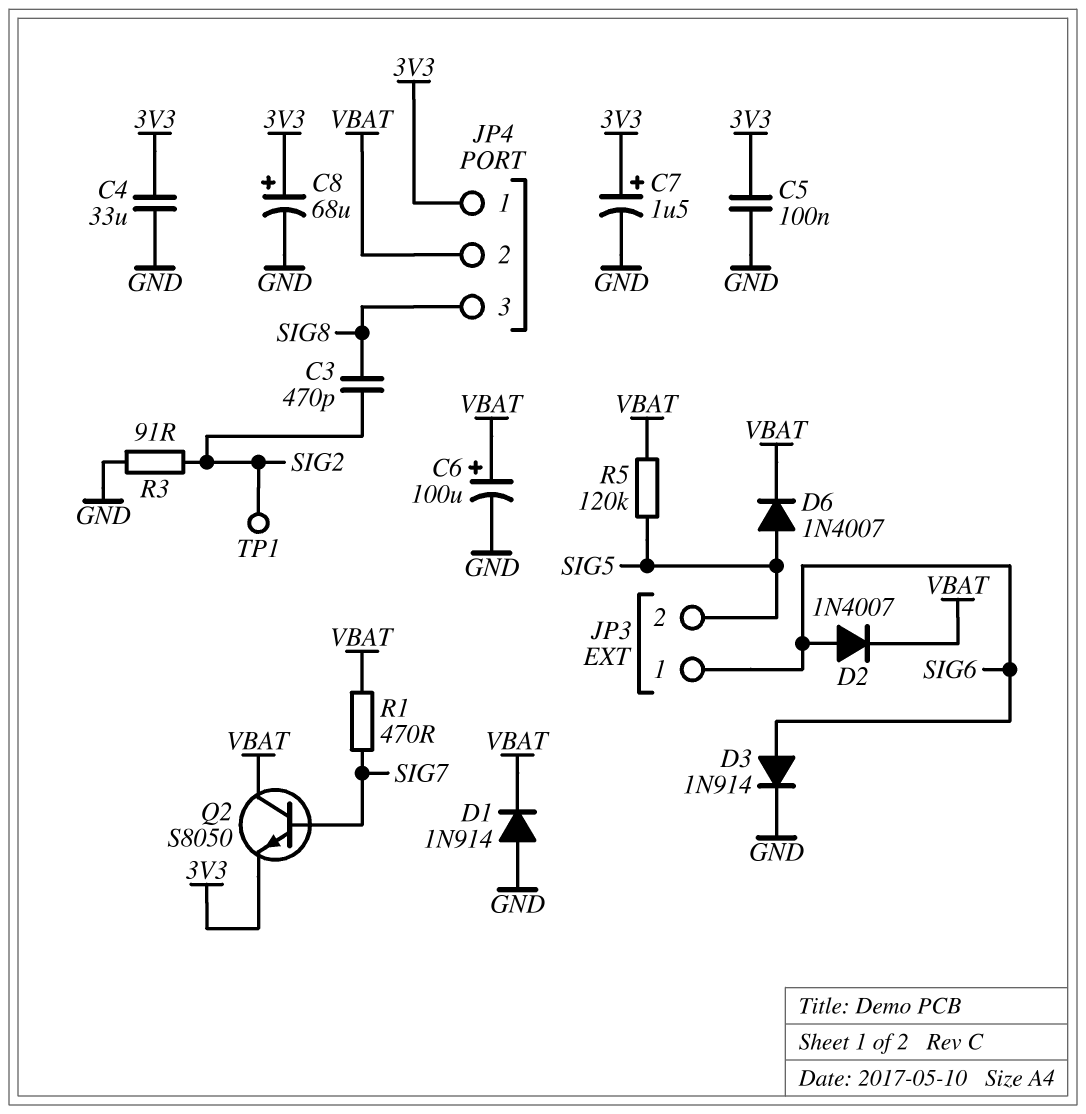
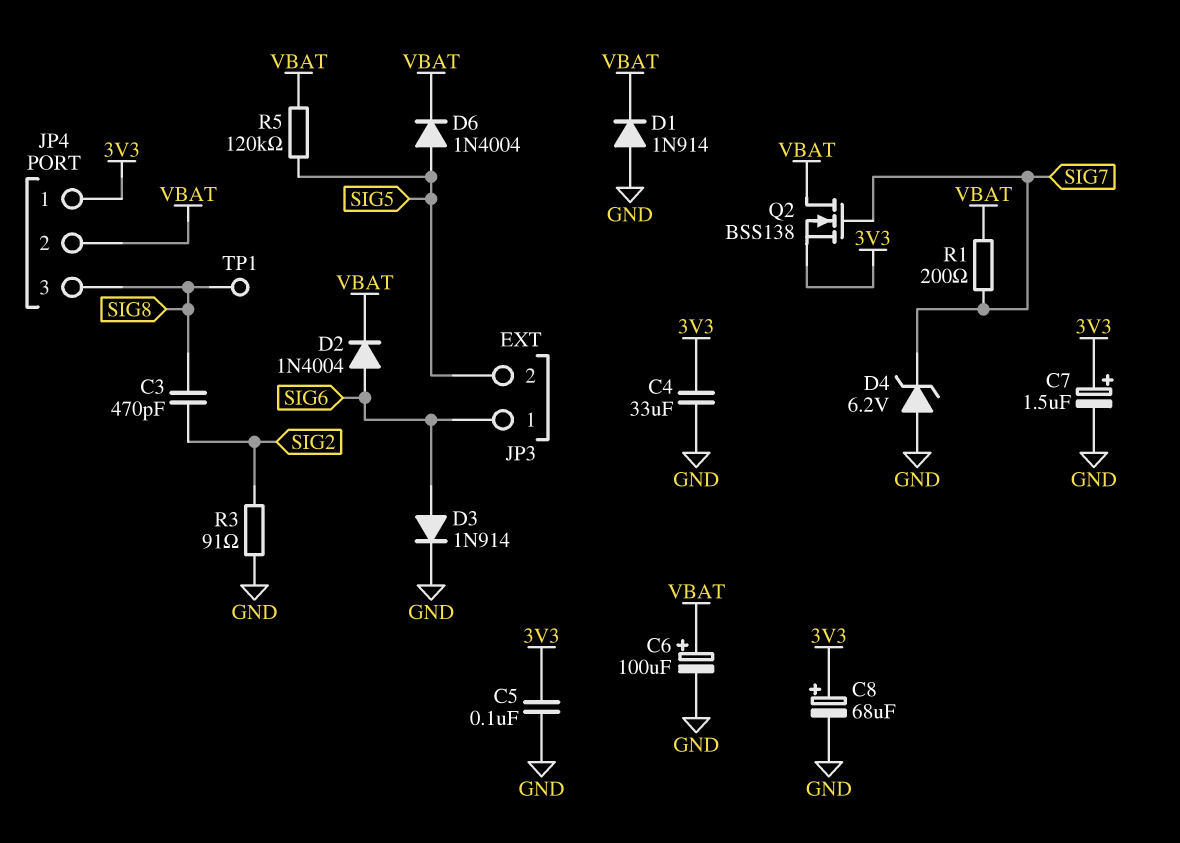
D2: diode 1N4007 (A SIG6, K VBAT) -> diode 1N4004 (A SIG6, K VBAT)
D4: none -> zener 6.2V (A GND, K SIG7)
D6: diode 1N4007 (A SIG5, K VBAT) -> diode 1N4004 (A SIG5, K VBAT)
Q2: NPN S8050 (B SIG7, C VBAT, E 3V3) -> NMOS BSS138 (G SIG7, D VBAT, S 3V3)
R1: 470 (SIG7, VBAT) -> 200 (SIG7, VBAT)
TP1: test point (SIG2) -> test point (SIG8)

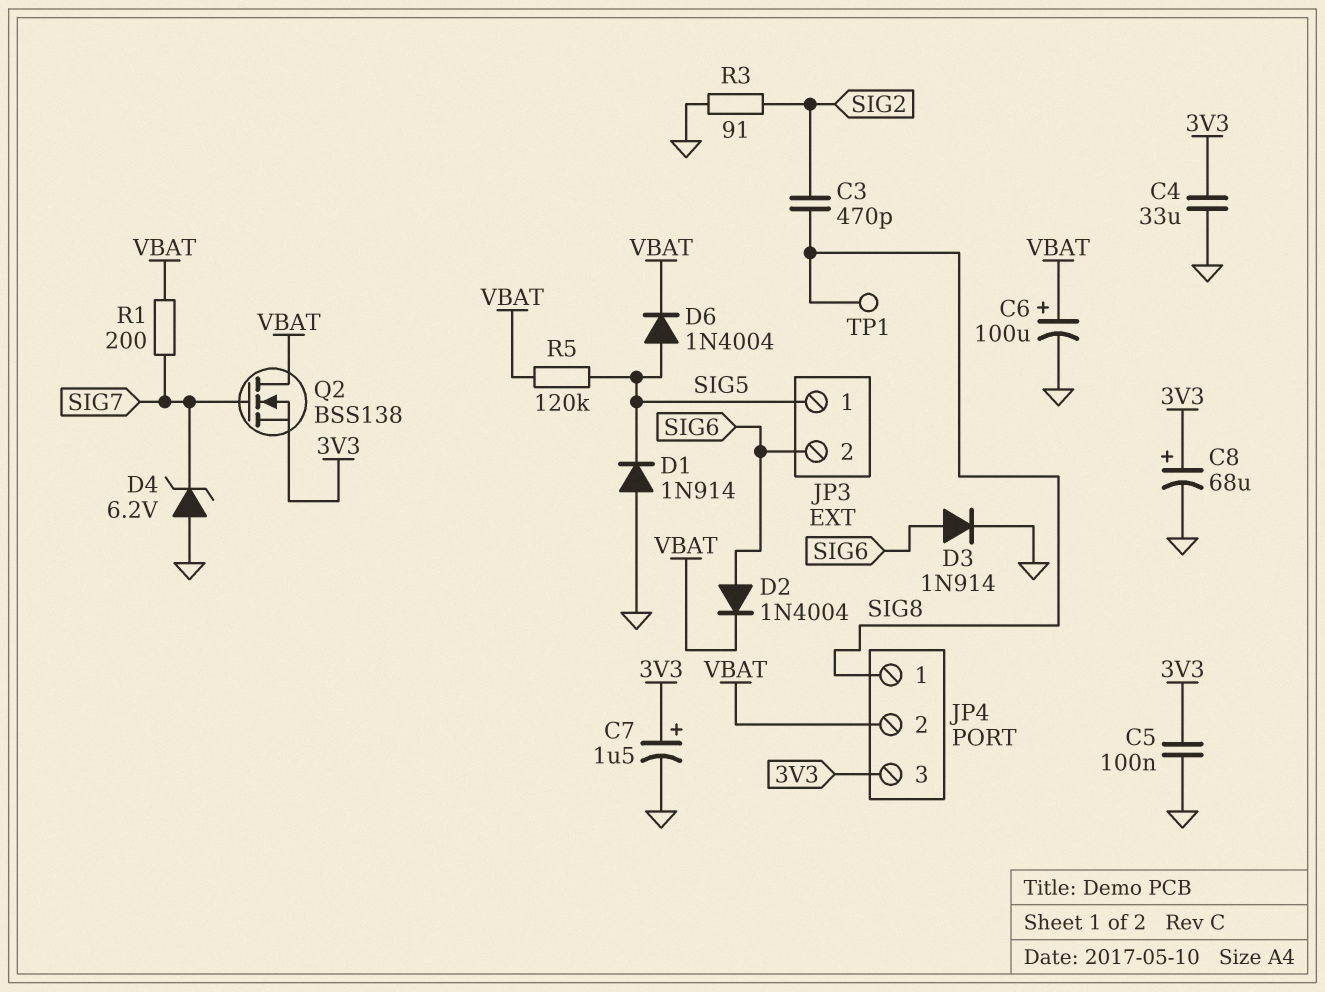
D1: diode 1N914 (A GND, K VBAT) -> diode 1N914 (A GND, K SIG5)
JP3 pin 1: SIG6 -> SIG5
JP3 pin 2: SIG5 -> SIG6
JP4 pin 1: 3V3 -> SIG8
JP4 pin 3: SIG8 -> 3V3

